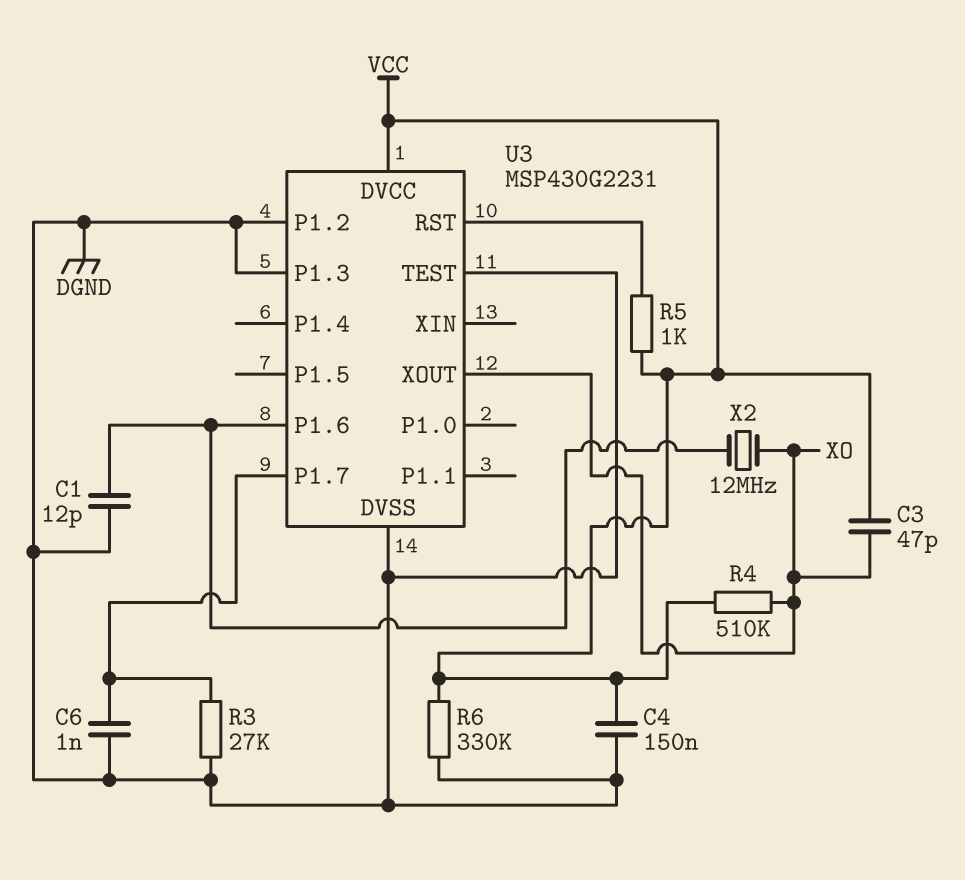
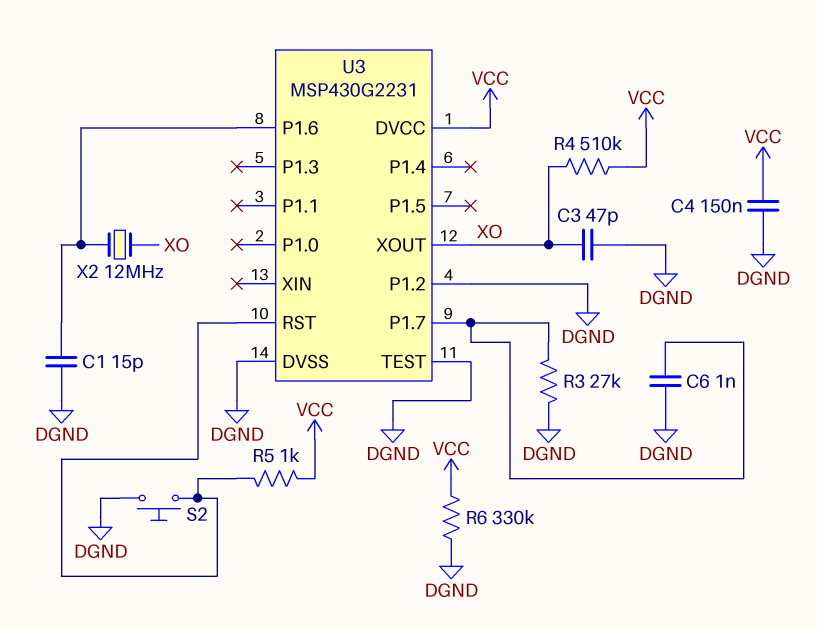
C1: 12pF (DGND, U3/P1.6) -> 15pF (DGND, U3/P1.6)
C3: 47pF (VCC, XO) -> 47pF (DGND, XO)
S2: none -> button (DGND, U3/RST)
U3 pin P1.3: DGND -> none

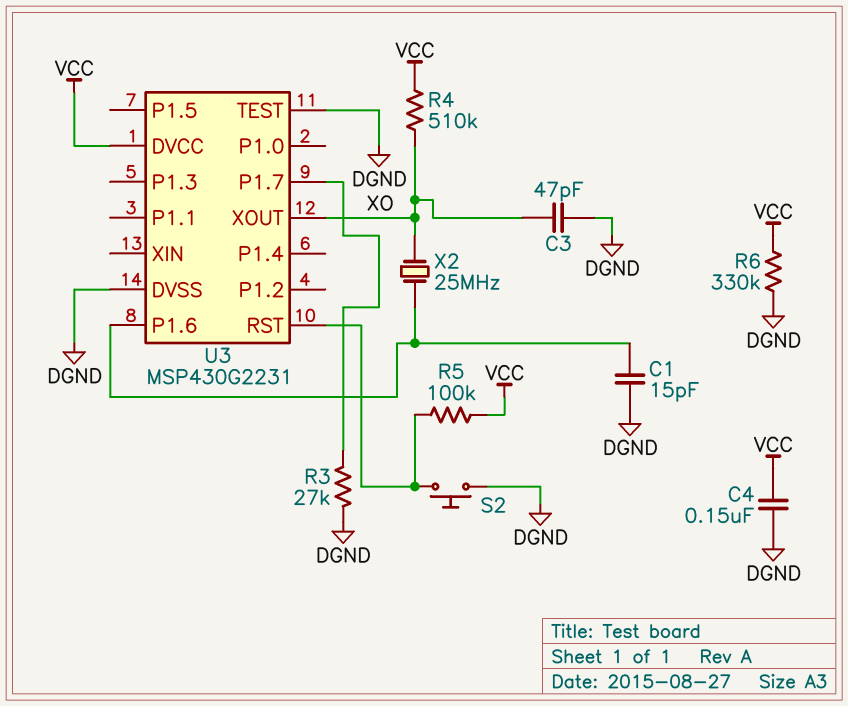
C6: 1nF (DGND, U3/P1.7) -> none
R5: 1k (U3/RST, VCC) -> 100k (U3/RST, VCC)
U3 pin P1.2: DGND -> none
X2: 12MHz (U3/P1.6, XO) -> 25MHz (U3/P1.6, XO)

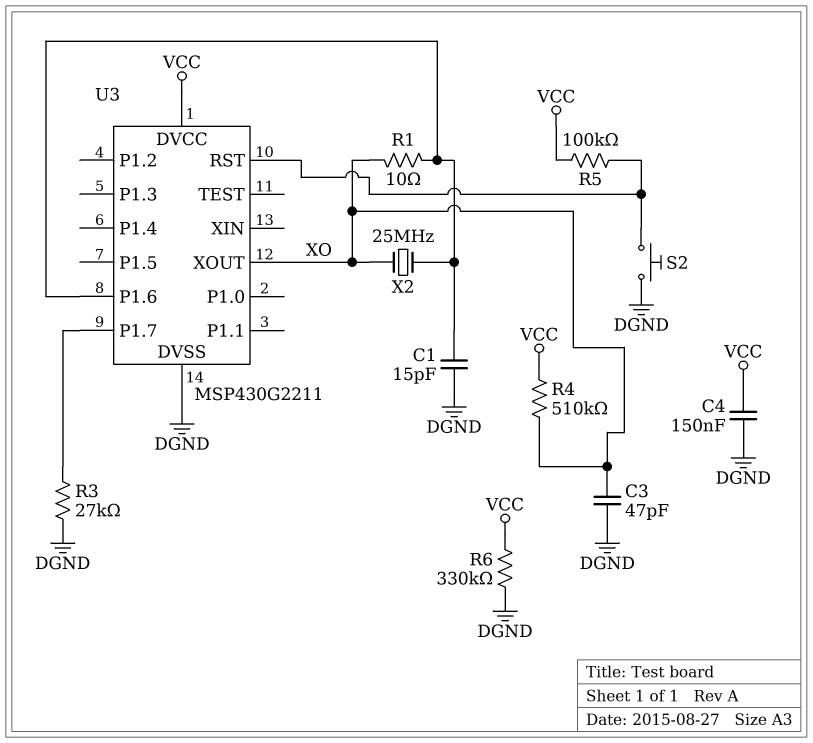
R1: none -> 10 (U3/P1.6, XO)
U3: MSP430G2231 -> MSP430G2211
U3 pin TEST: DGND -> none

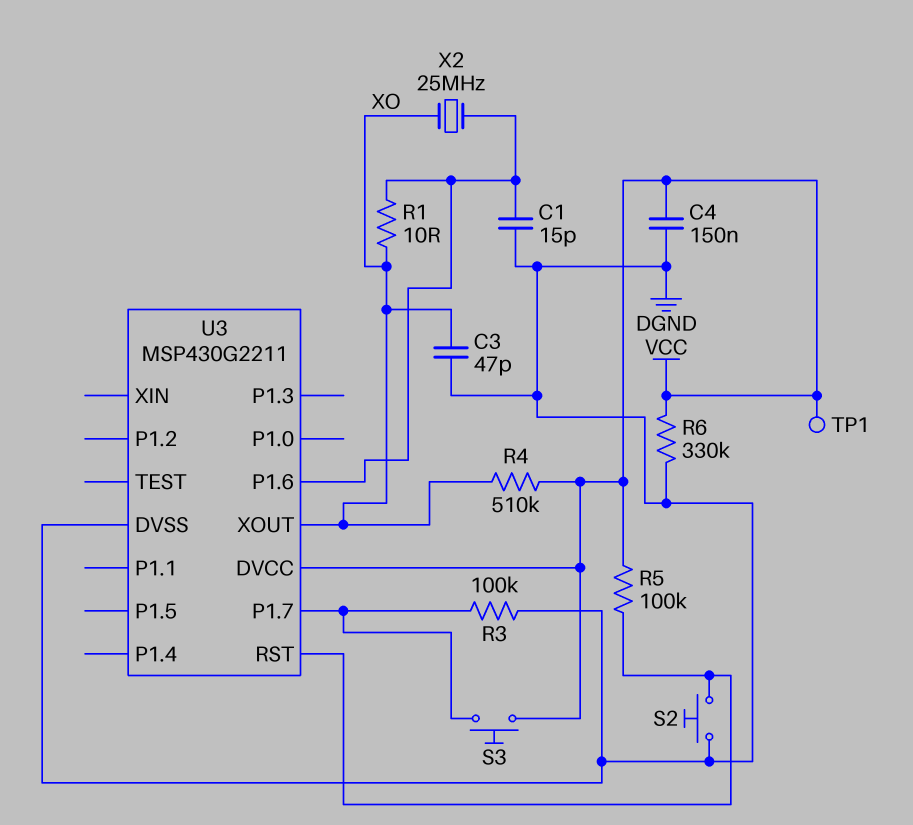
R3: 27k (DGND, U3/P1.7) -> 100k (DGND, U3/P1.7)
S3: none -> button (U3/P1.7, VCC)
TP1: none -> test point (VCC)

